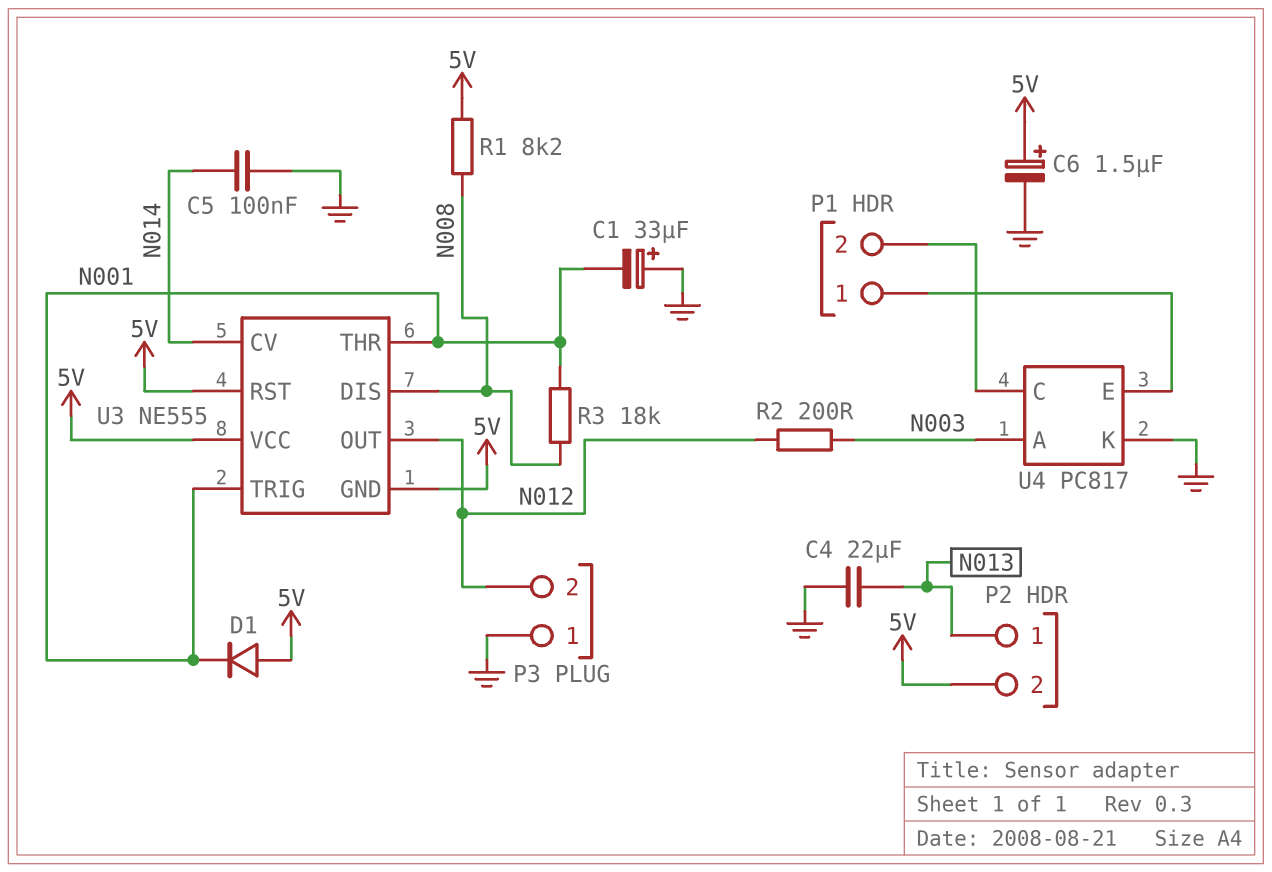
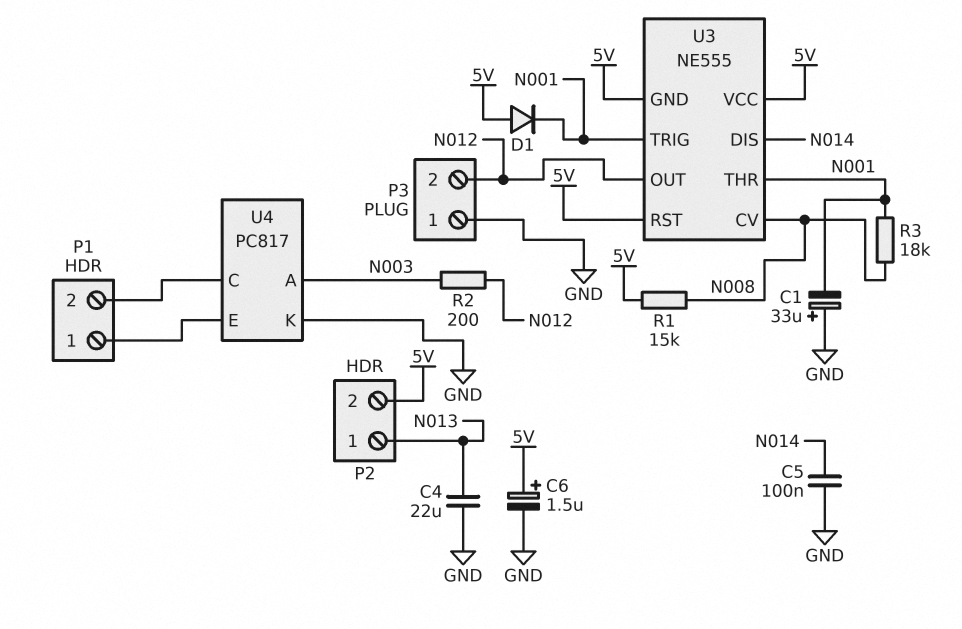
R1: 8.2k (5V, N008) -> 15k (5V, N008)
U3 pin CV: N014 -> N008
U3 pin DIS: N008 -> N014

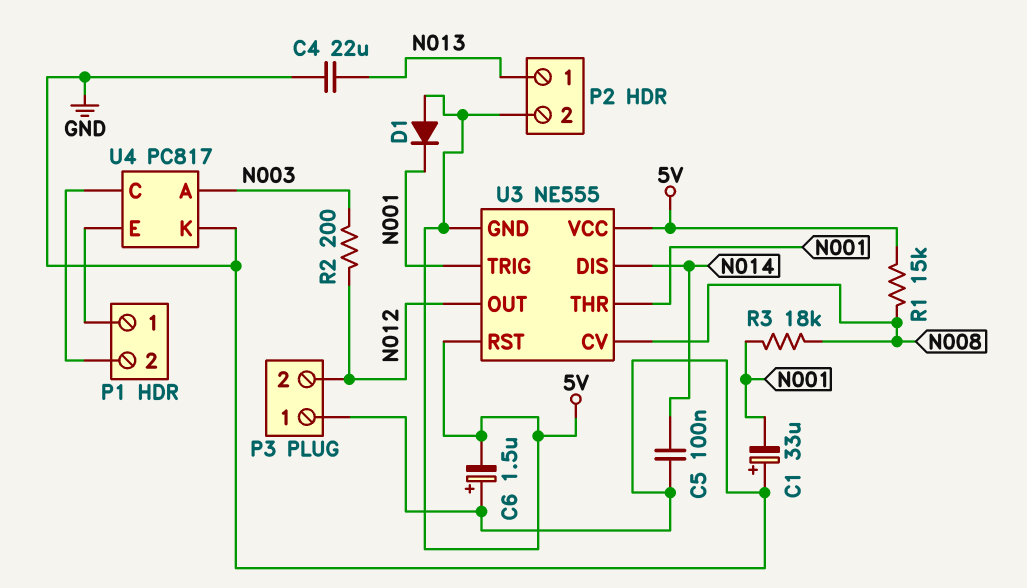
C6: 1.5uF (plus 5V, minus GND) -> 1.5uF (plus GND, minus 5V)

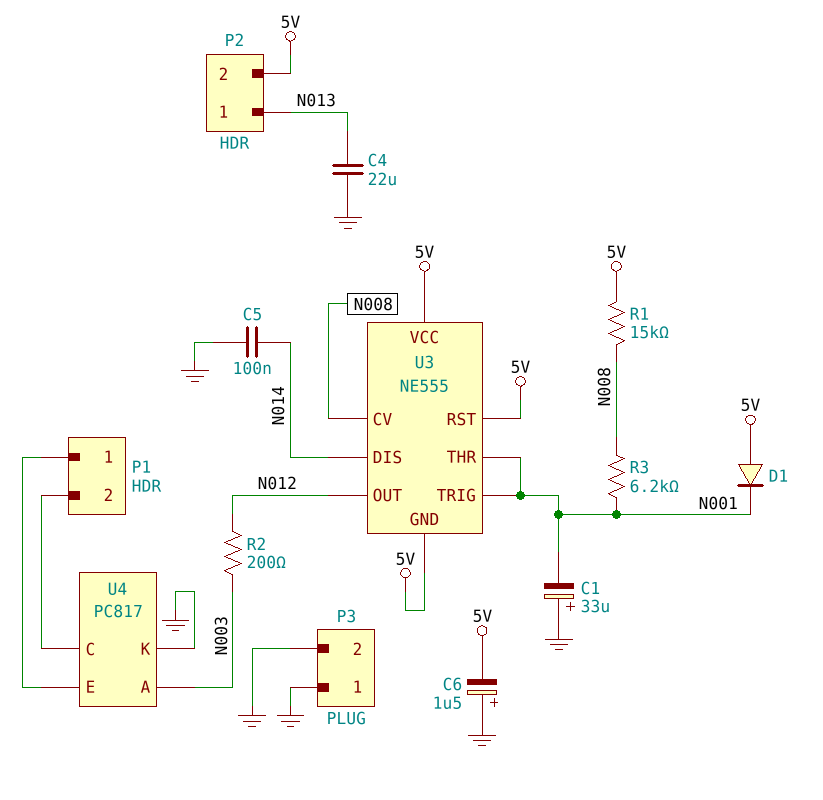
P3 pin 2: N012 -> GND
R3: 18k (N001, N008) -> 6.2k (N001, N008)

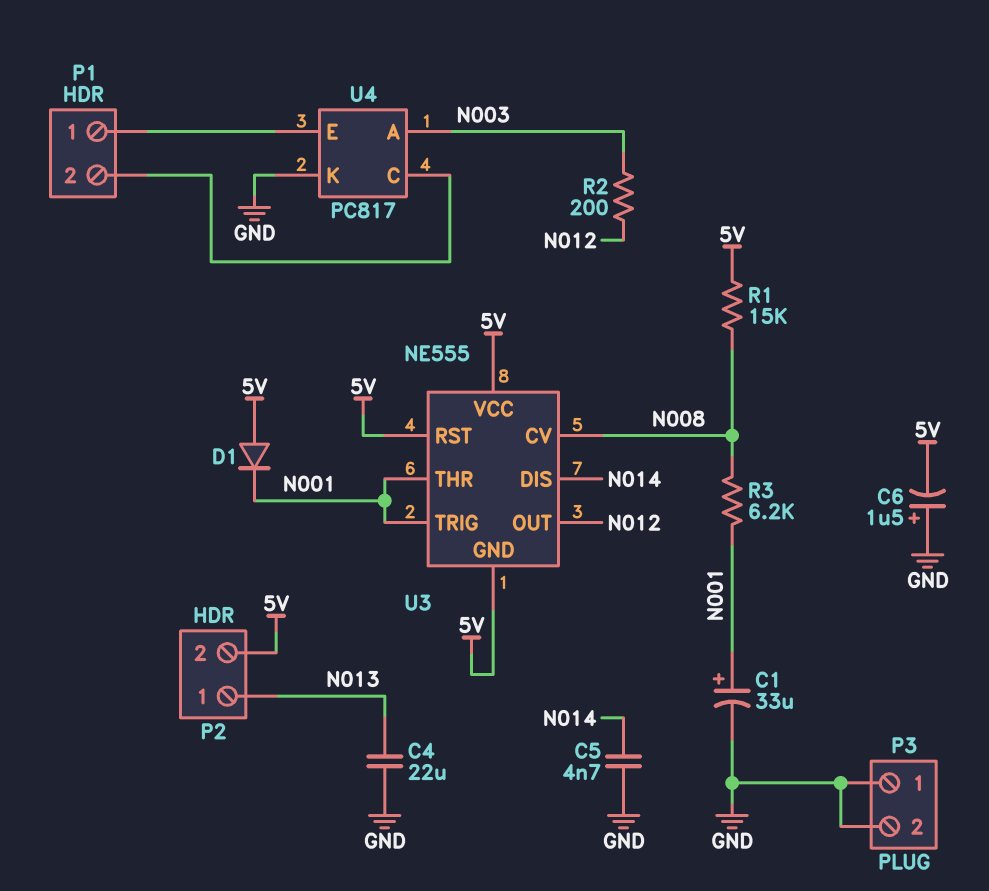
C1: 33uF (plus GND, minus N001) -> 33uF (plus N001, minus GND)
C5: 100nF (GND, N014) -> 4.7nF (GND, N014)

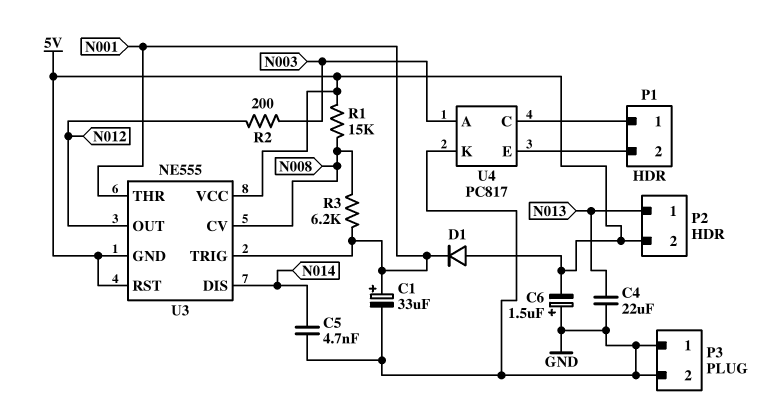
U4 pin C: P1/2 -> P1/1
U4 pin E: P1/1 -> P1/2

